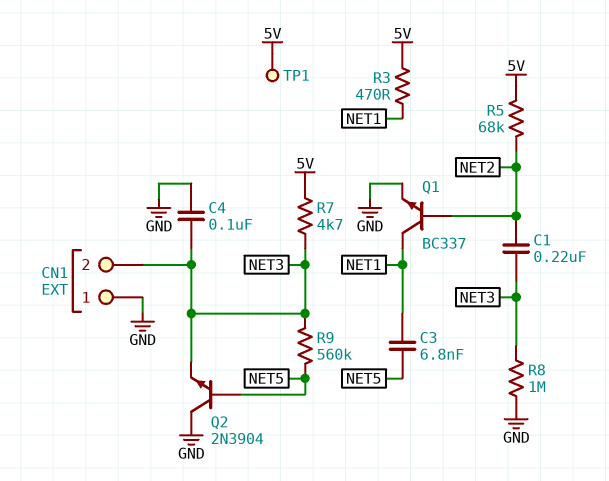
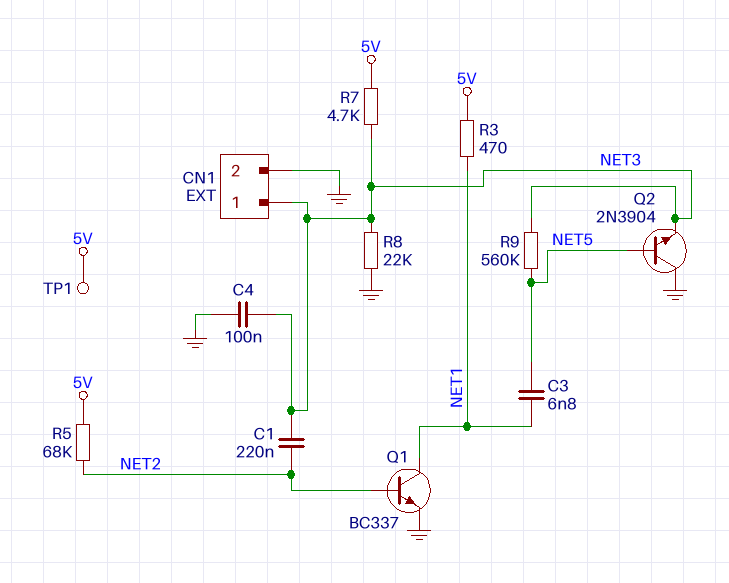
CN1 pin 1: GND -> NET3
CN1 pin 2: NET3 -> GND
R8: 1M (GND, NET3) -> 22k (GND, NET3)

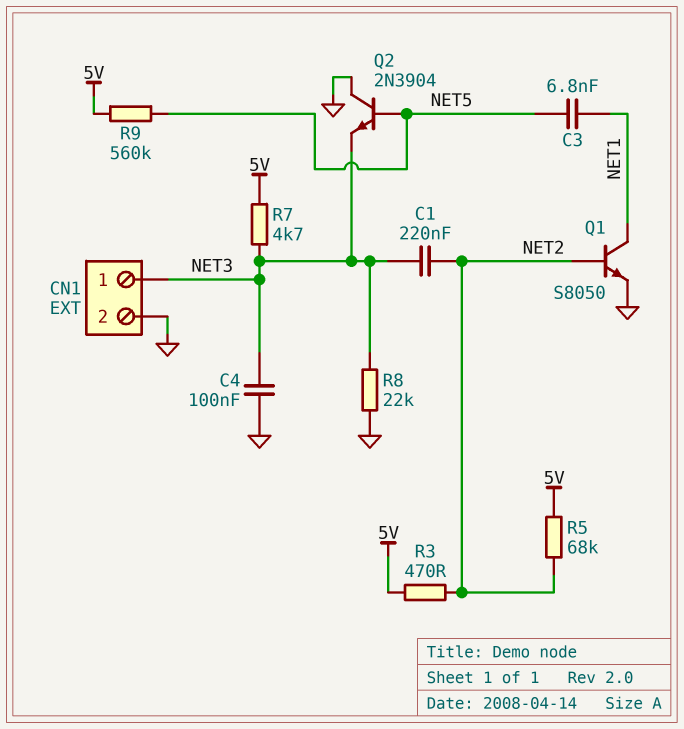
Q1: NPN BC337 (B NET2, C NET1, E GND) -> NPN S8050 (B NET2, C NET1, E GND)
R3: 470 (5V, NET1) -> 470 (5V, NET2)
R9: 560k (NET3, NET5) -> 560k (5V, NET5)
TP1: test point (5V) -> none

